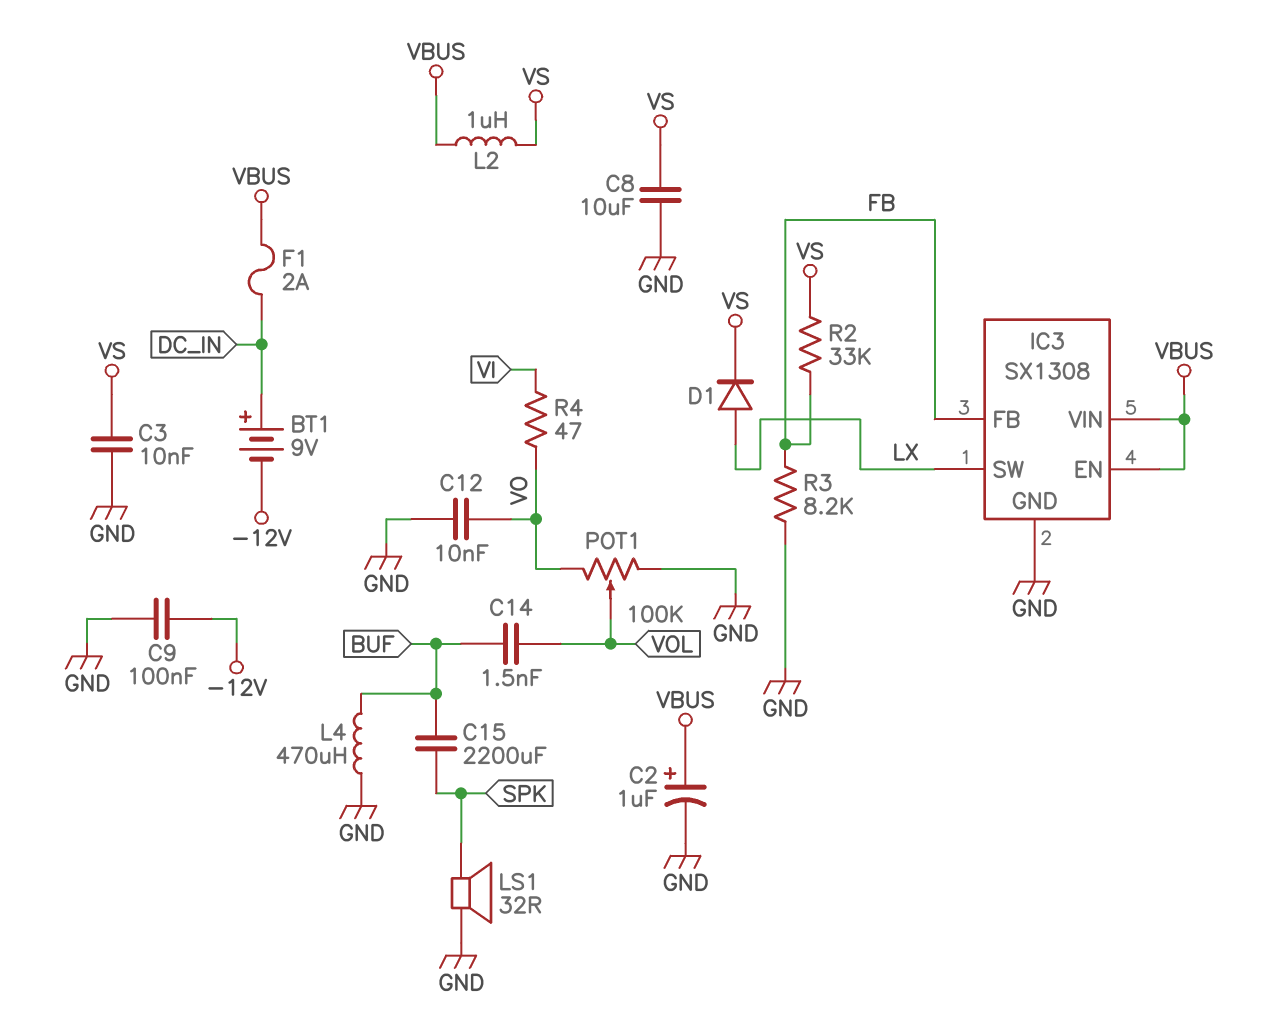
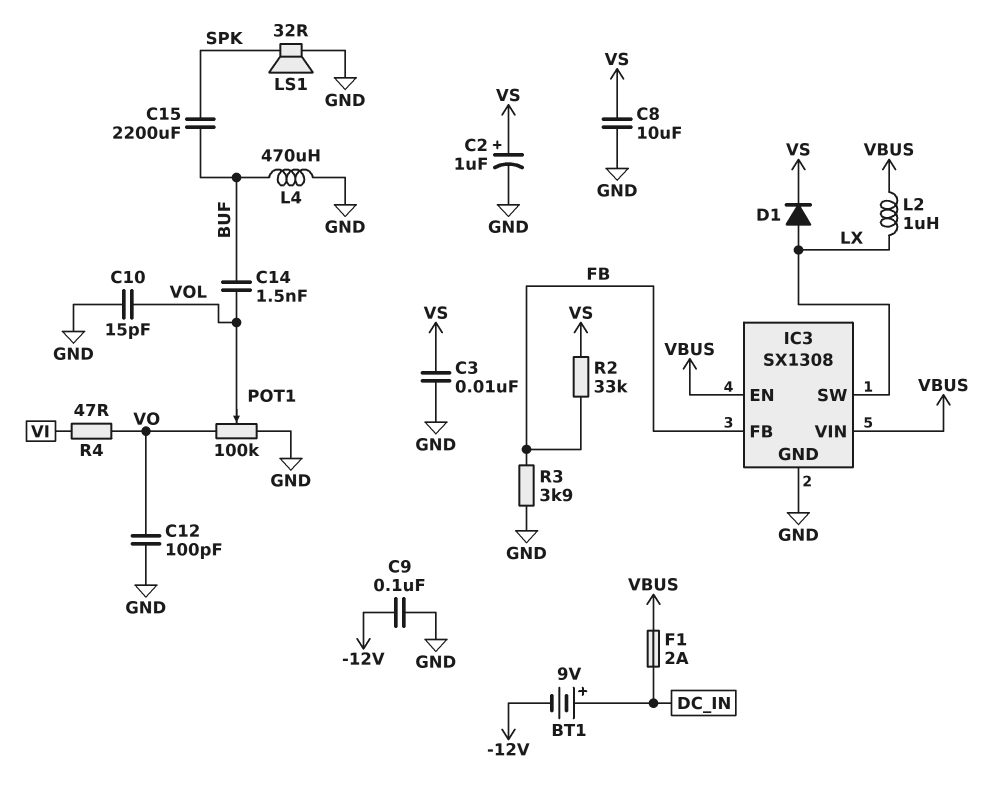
C2: 1uF (plus VBUS, minus GND) -> 1uF (plus VS, minus GND)
C10: none -> 15pF (GND, VOL)
C12: 10nF (GND, VO) -> 100pF (GND, VO)
L2: 1uH (VBUS, VS) -> 1uH (LX, VBUS)
R3: 8.2k (FB, GND) -> 3.9k (FB, GND)

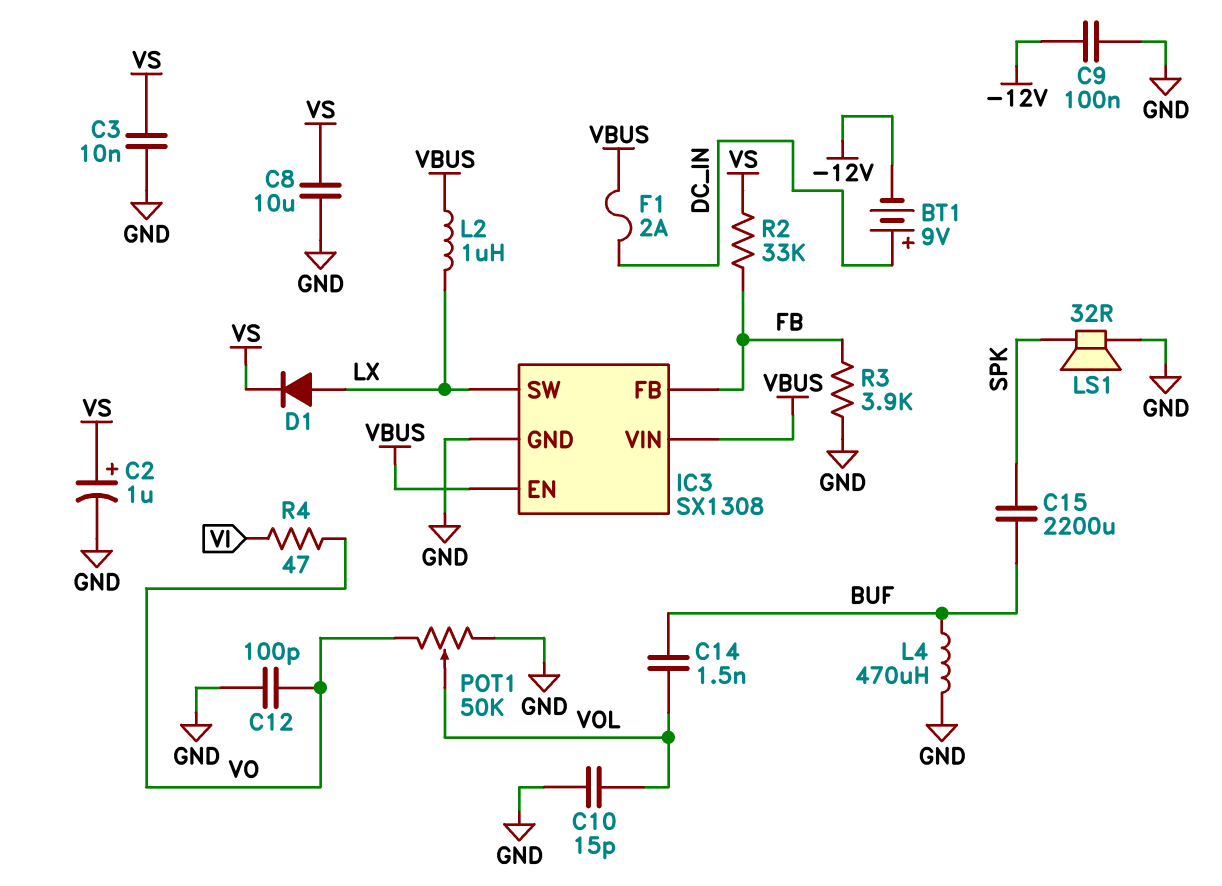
POT1: 100k (GND, VO, wiper VOL) -> 50k (GND, VO, wiper VOL)

